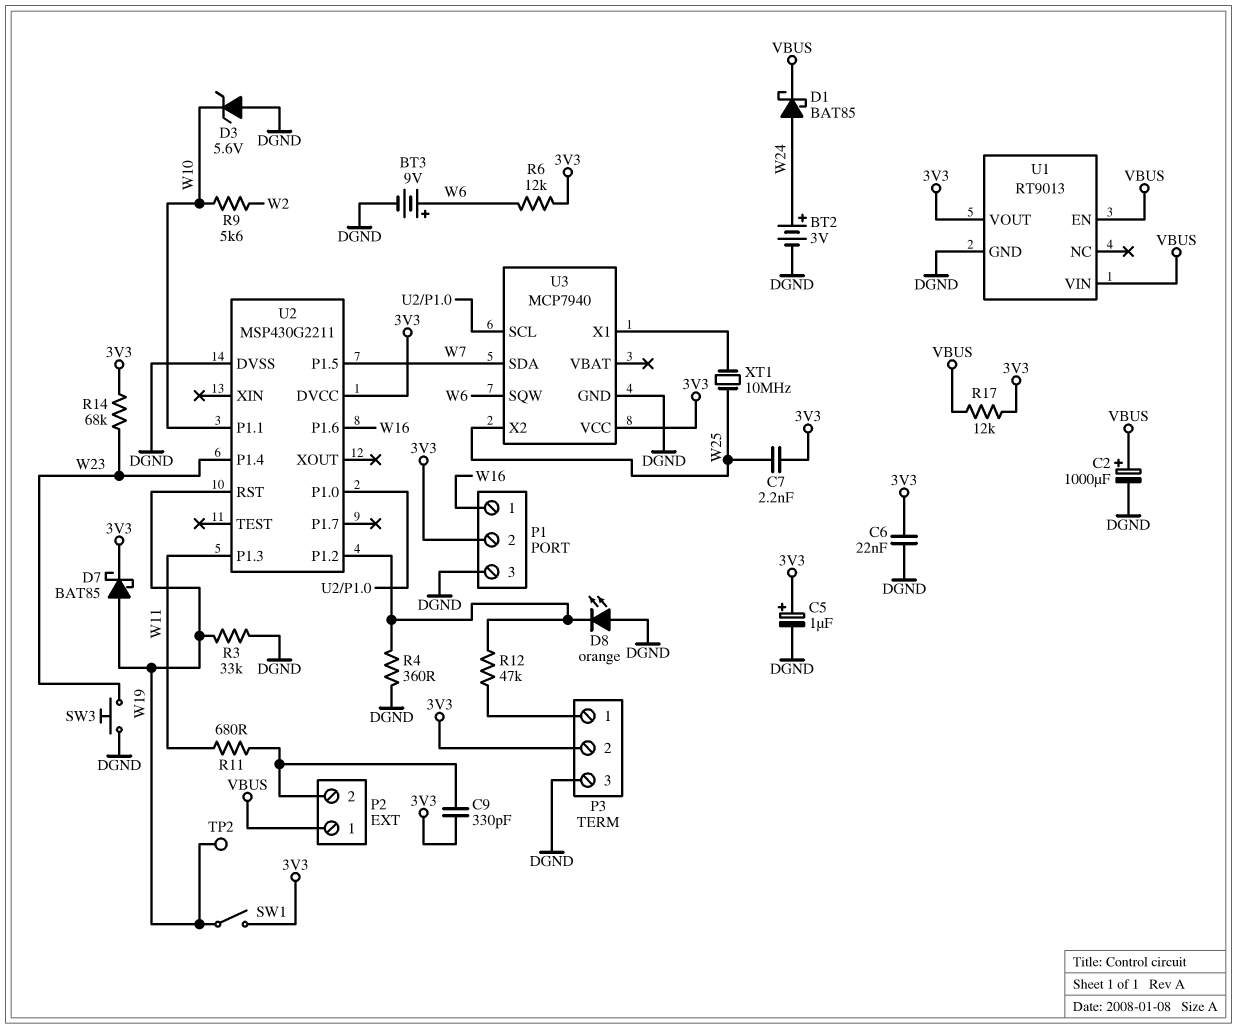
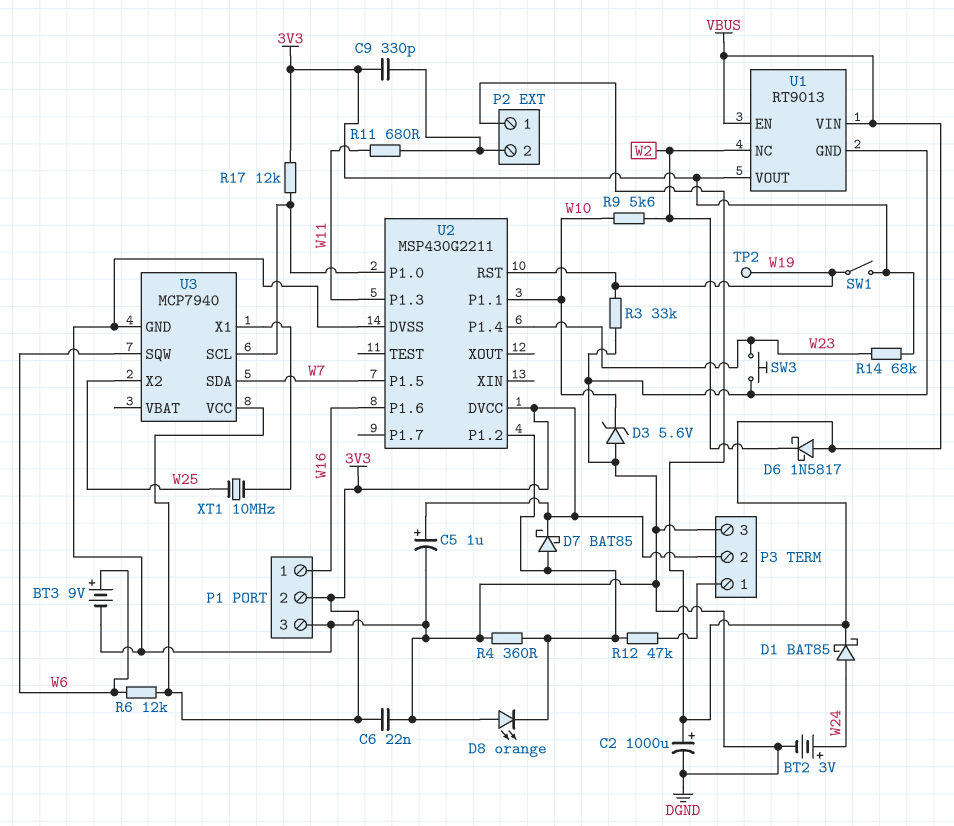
C7: 2.2nF (3V3, W25) -> none
D6: none -> schottky 1N5817 (A VBUS, K W2)
D7: schottky BAT85 (A W19, K 3V3) -> schottky BAT85 (A U2/P1.2, K 3V3)
R17: 12k (3V3, VBUS) -> 12k (3V3, U2/P1.0)
U1 pin NC: none -> W2

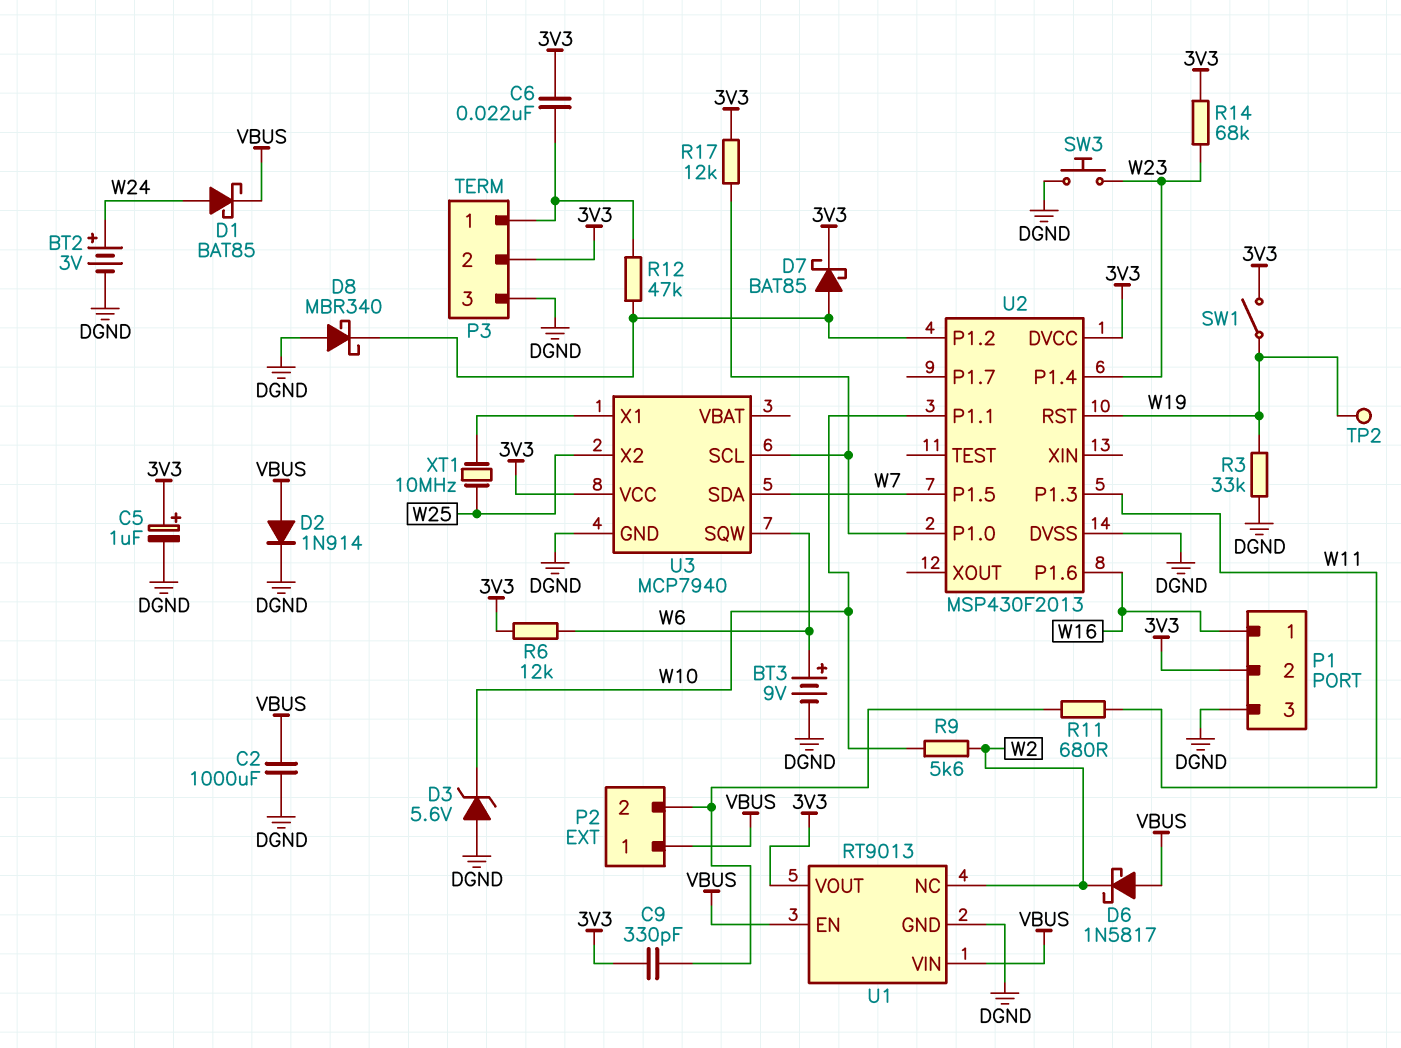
C2: 1000uF (plus VBUS, minus DGND) -> 1000uF (DGND, VBUS)
C6: 22nF (3V3, DGND) -> 22nF (3V3, P3/1)
D2: none -> diode 1N914 (A VBUS, K DGND)
D8: LED orange (A DGND, K U2/P1.2) -> schottky MBR340 (A DGND, K U2/P1.2)
R4: 360 (DGND, U2/P1.2) -> none
U2: MSP430G2211 -> MSP430F2013

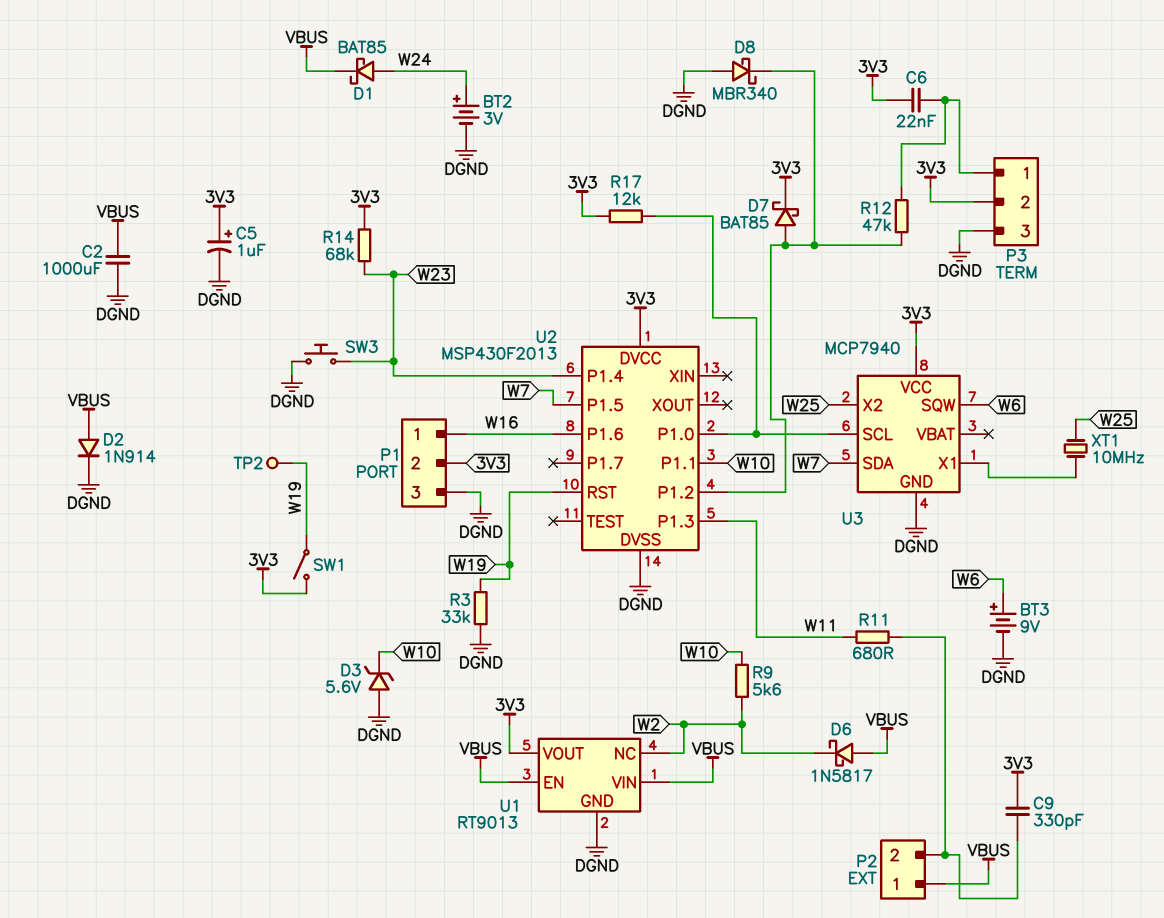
R6: 12k (3V3, W6) -> none

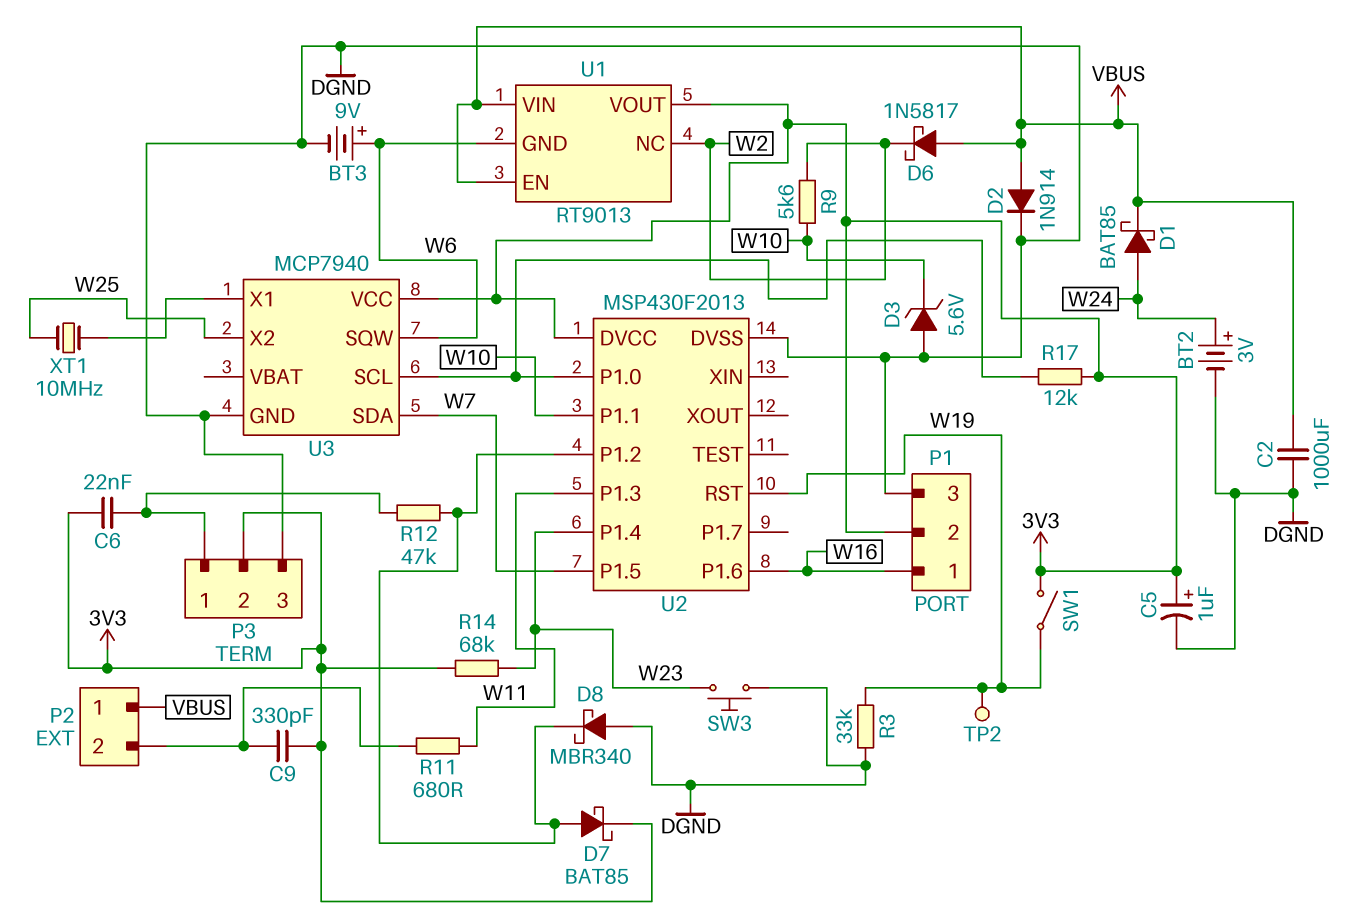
U1 pin GND: DGND -> W6

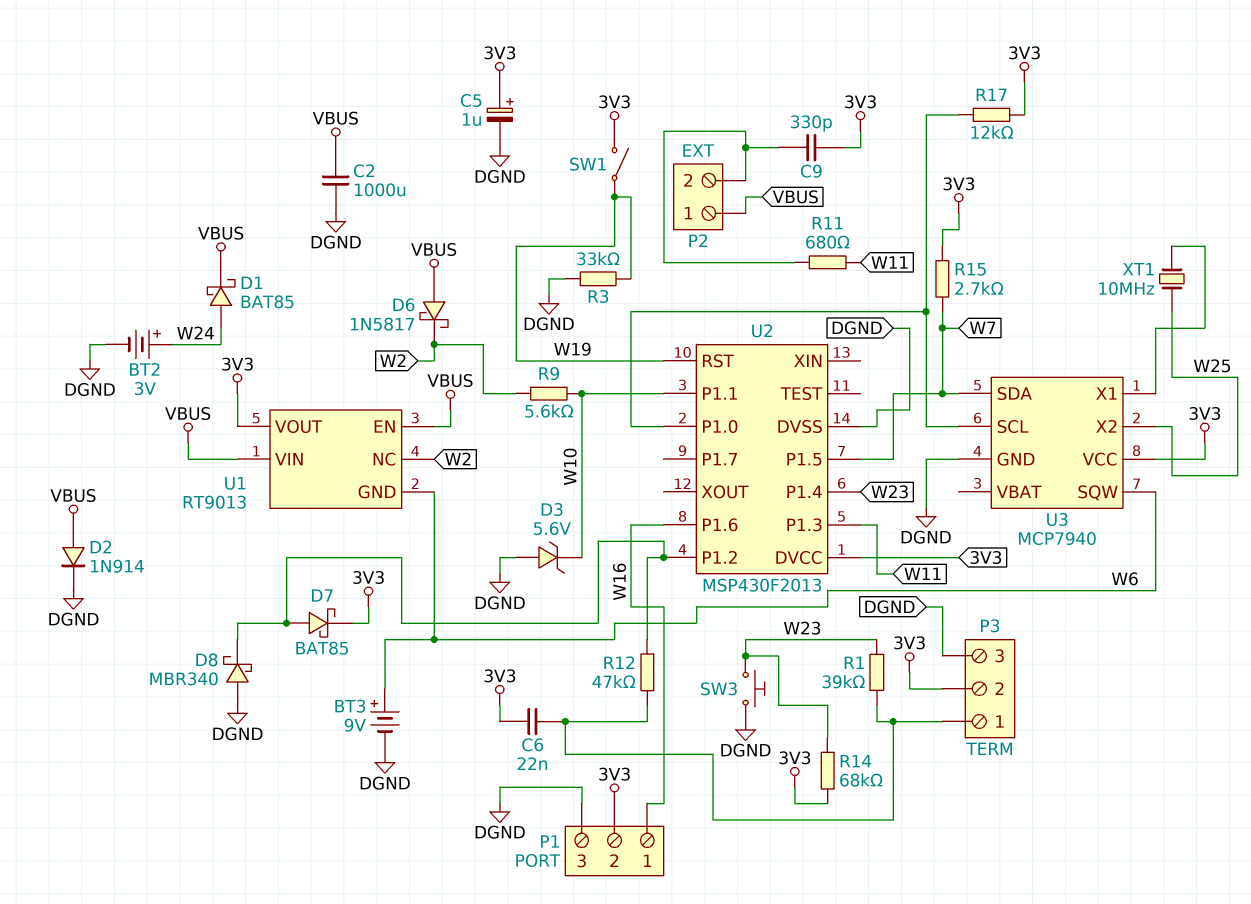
R1: none -> 39k (P3/1, W23)
R15: none -> 2.7k (3V3, W7)
TP2: test point (W19) -> none

